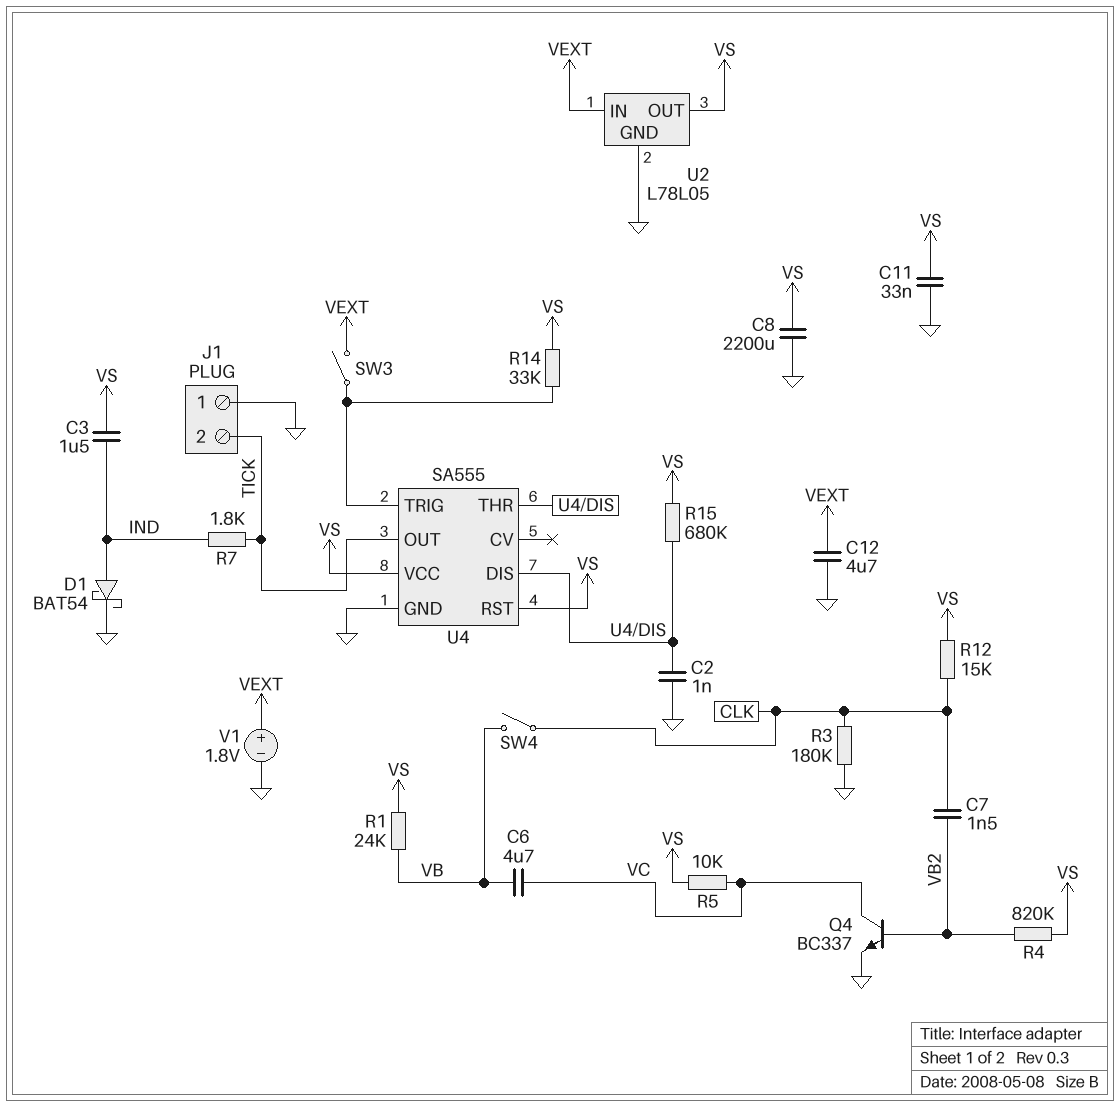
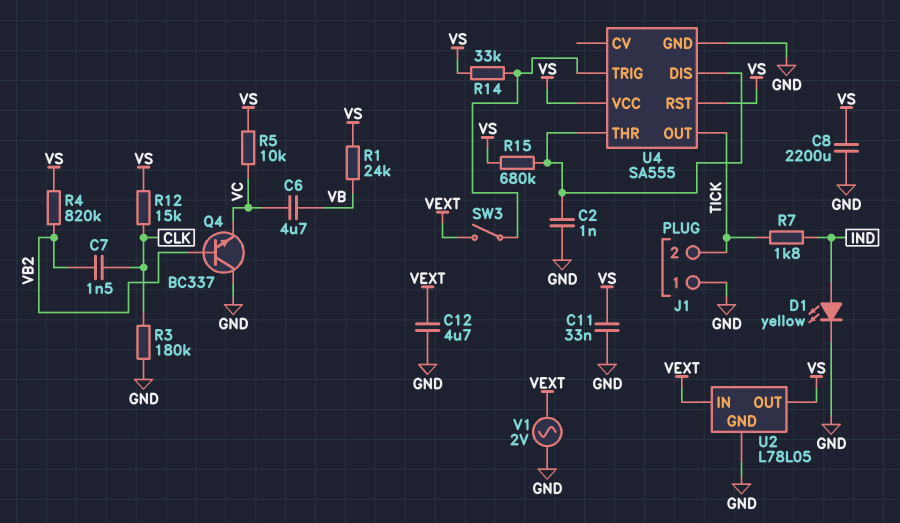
C3: 1.5uF (IND, VS) -> none
D1: schottky BAT54 (A IND, K GND) -> LED yellow (A IND, K GND)
Q4: NPN BC337 (B VB2, C VC, E GND) -> NPN BC337 (B VB2, C GND, E VC)
SW4: switch (CLK, VB) -> none
V1: 1.8V (plus VEXT, minus GND) -> AC 2V (GND, VEXT)

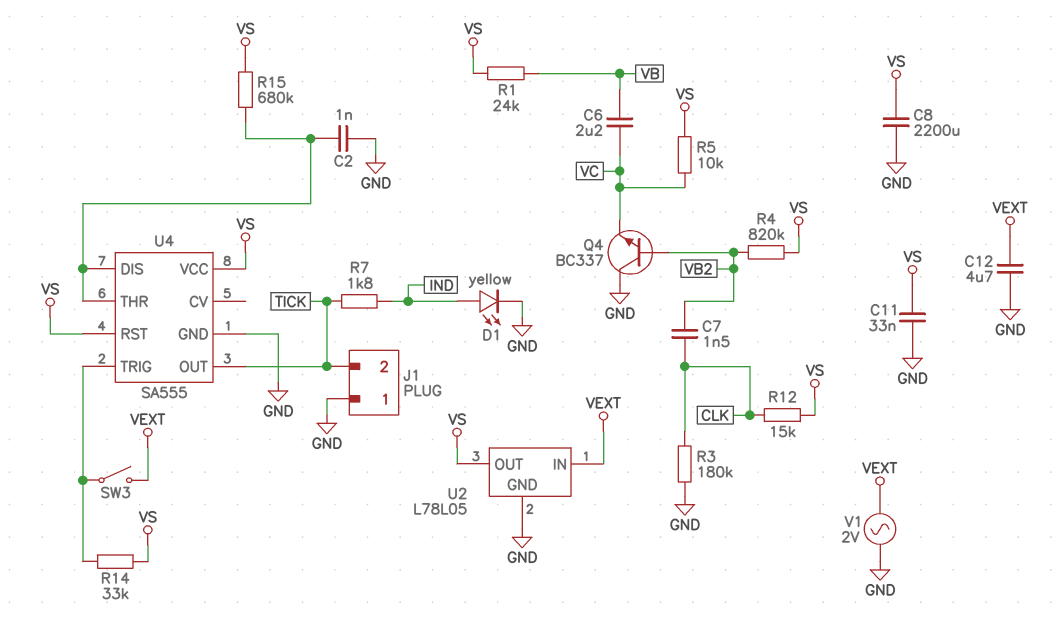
C6: 4.7uF (VB, VC) -> 2.2uF (VB, VC)

